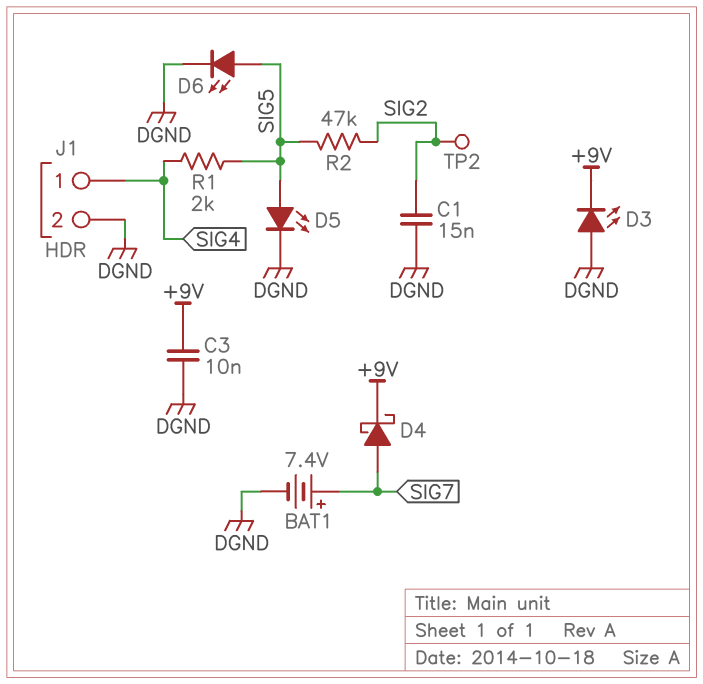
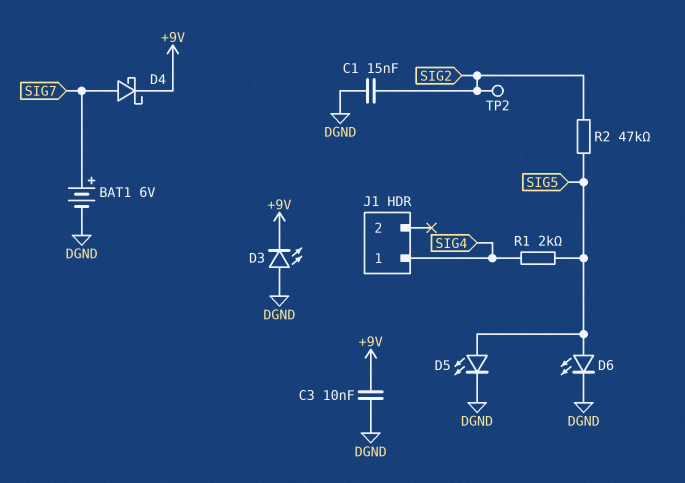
BAT1: 7.4V (plus SIG7, minus DGND) -> 6V (plus SIG7, minus DGND)
J1 pin 2: DGND -> none

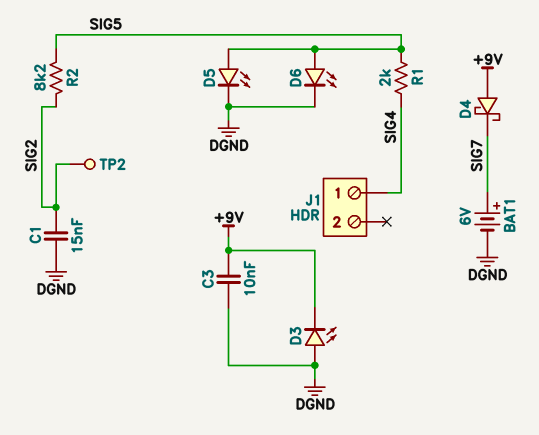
D4: schottky (A SIG7, K +9V) -> schottky (A +9V, K SIG7)
R2: 47k (SIG2, SIG5) -> 8.2k (SIG2, SIG5)

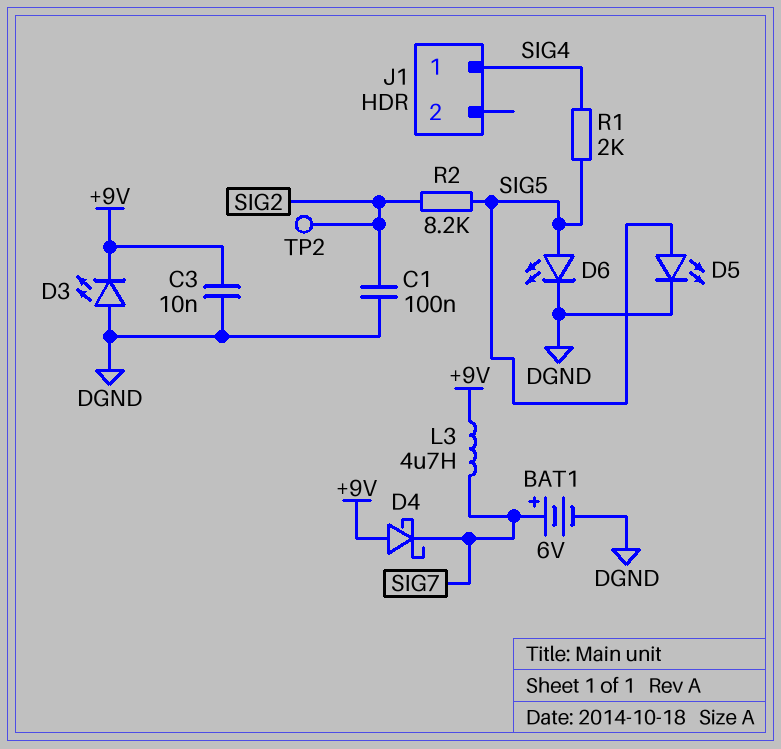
C1: 15nF (DGND, SIG2) -> 100nF (DGND, SIG2)
L3: none -> 4.7uH (+9V, SIG7)

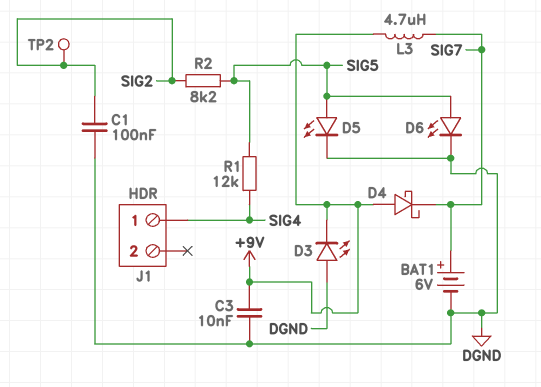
R1: 2k (SIG4, SIG5) -> 12k (SIG4, SIG5)

